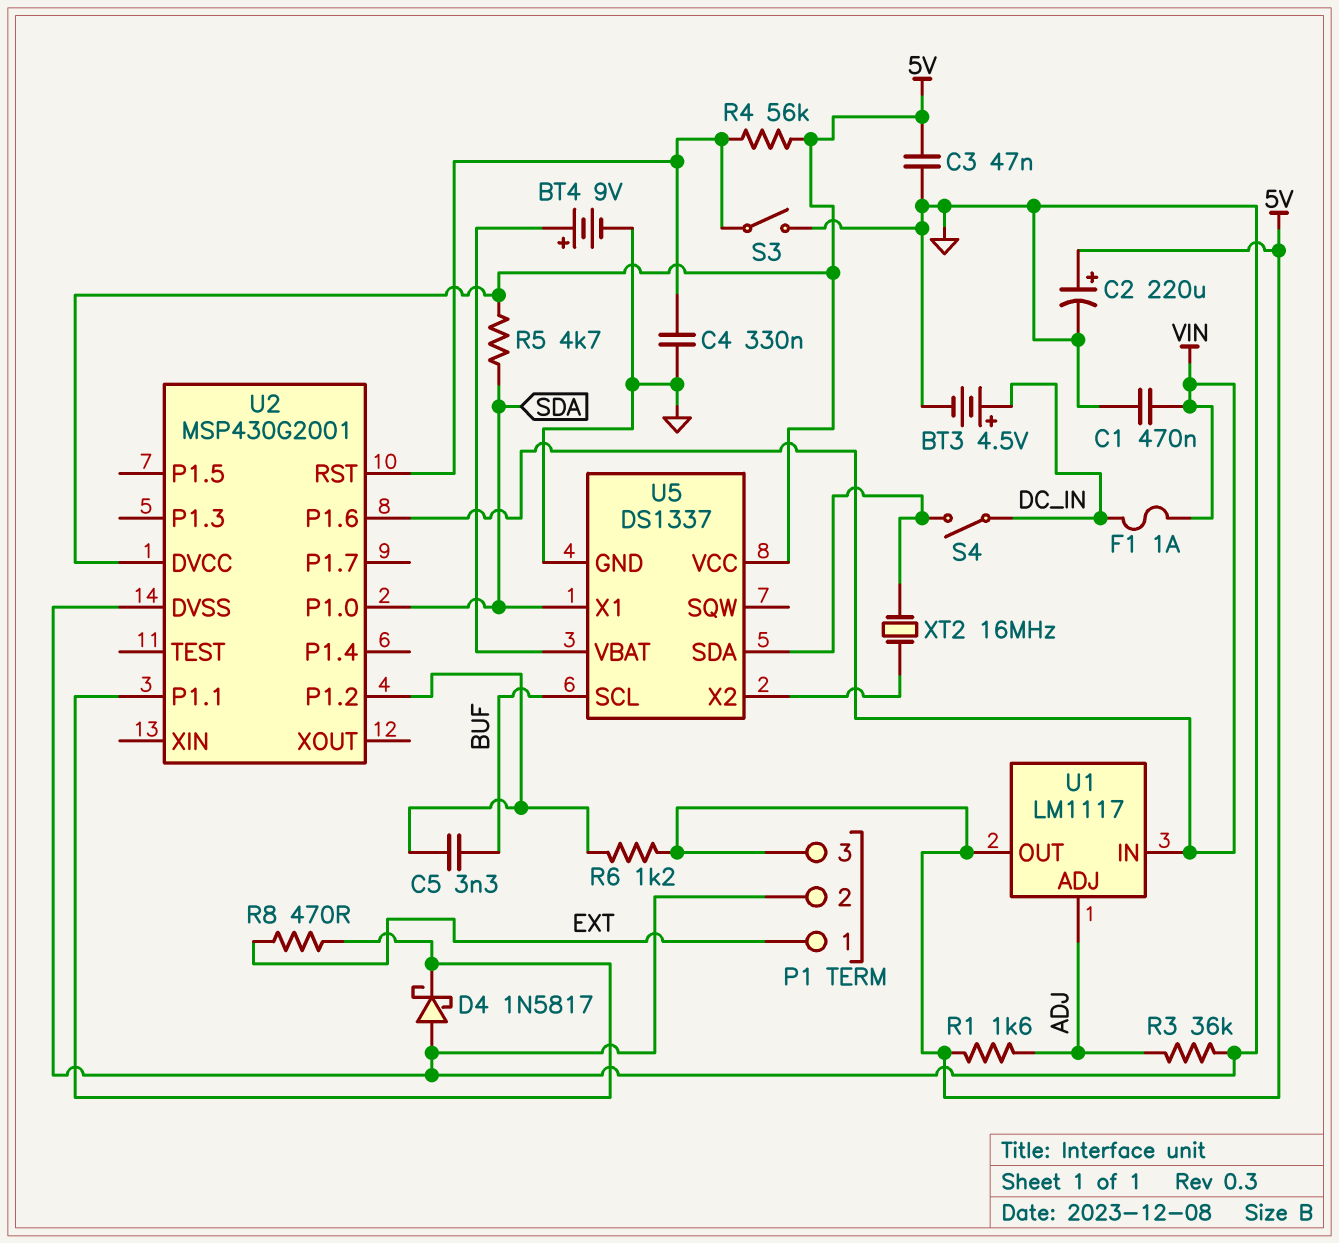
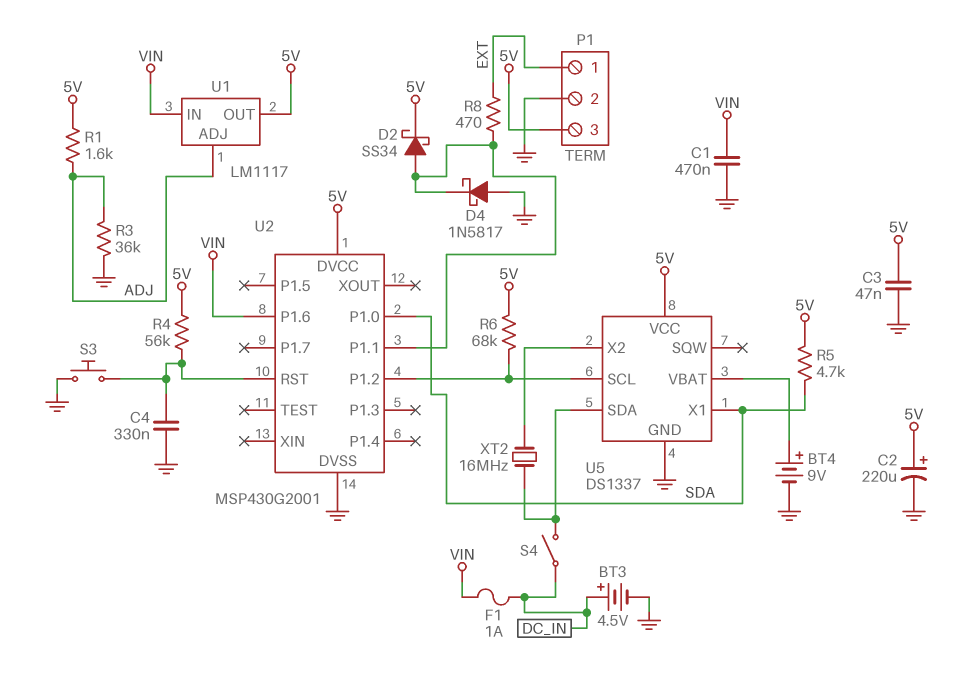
C5: 3.3nF (BUF, U2/P1.2) -> none
D2: none -> schottky SS34 (A U2/P1.1, K 5V)
R6: 1.2k (5V, U2/P1.2) -> 68k (5V, U2/P1.2)
S3: switch (GND, U2/RST) -> button (GND, U2/RST)
U5 pin SCL: BUF -> U2/P1.2

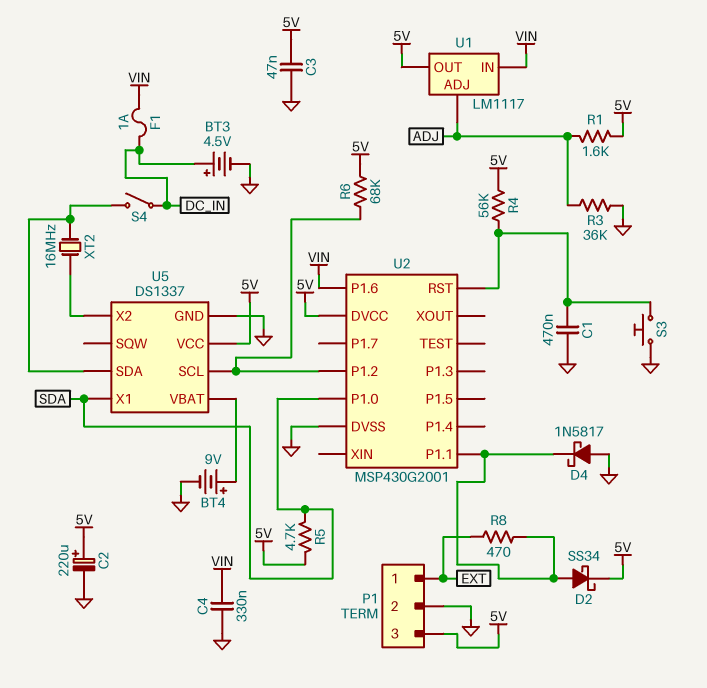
C1: 470nF (GND, VIN) -> 470nF (GND, U2/RST)
C4: 330nF (GND, U2/RST) -> 330nF (GND, VIN)

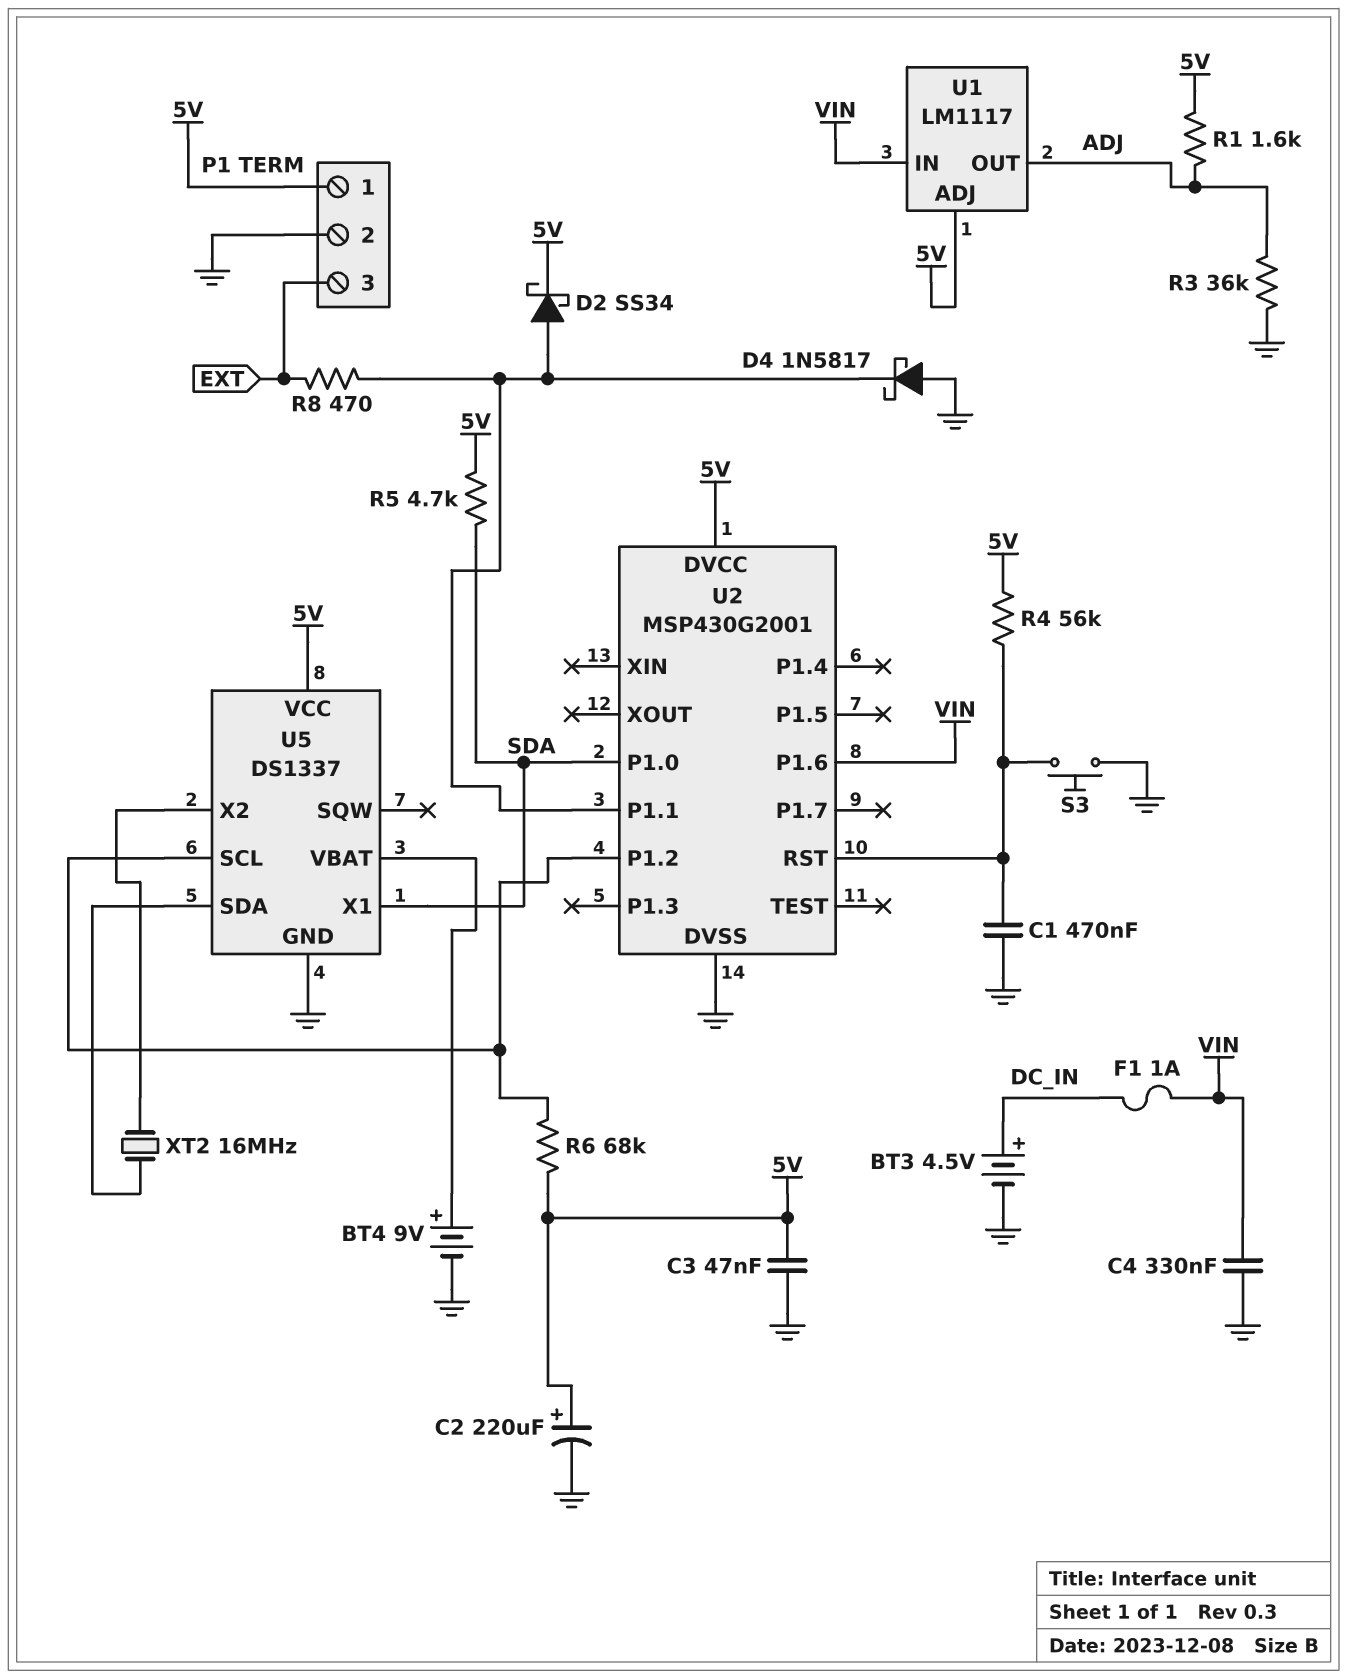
P1 pin 1: EXT -> 5V
P1 pin 3: 5V -> EXT
S4: switch (DC_IN, U5/SDA) -> none
U1 pin ADJ: ADJ -> 5V
U1 pin OUT: 5V -> ADJ

